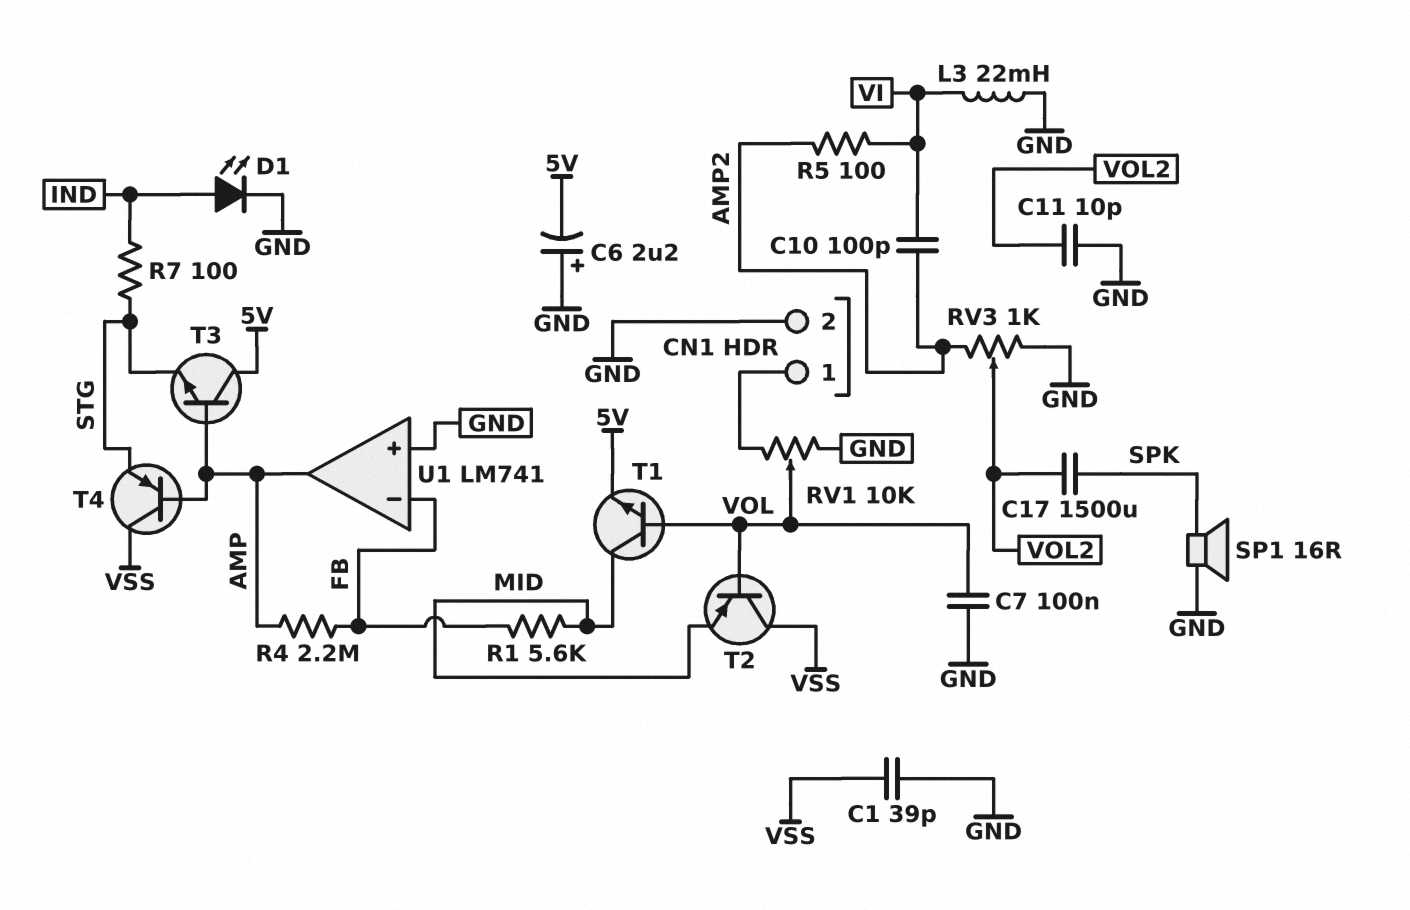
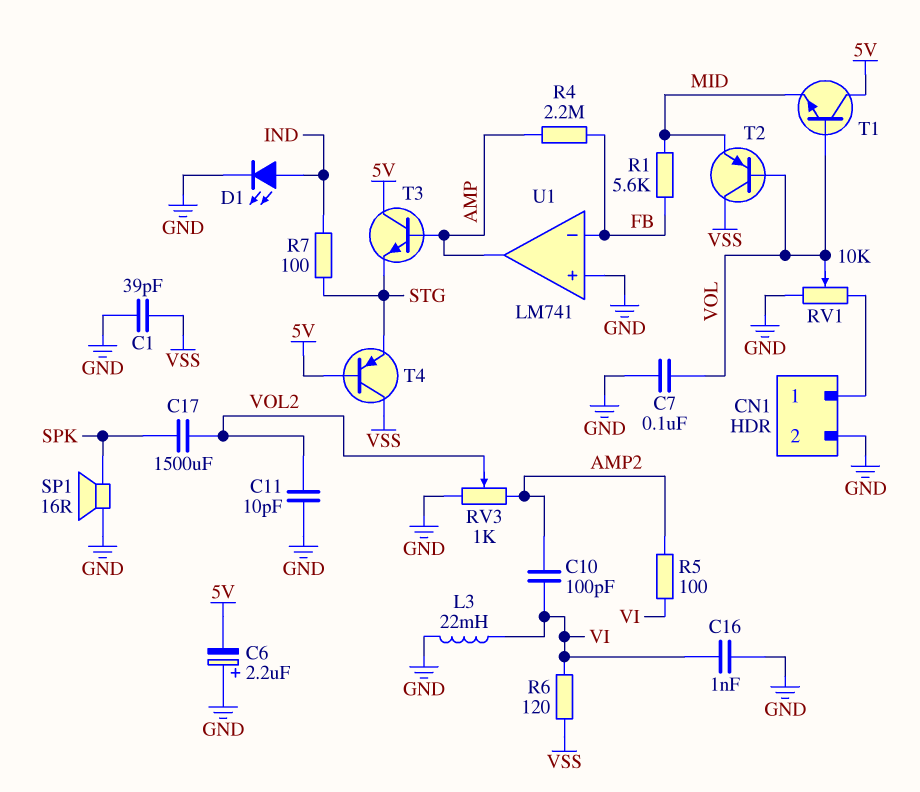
C16: none -> 1nF (GND, VI)
R6: none -> 120 (VI, VSS)
T1: NPN (B VOL, C MID, E 5V) -> NPN (B VOL, C 5V, E MID)
T4: PNP (B AMP, C VSS, E STG) -> PNP (B 5V, C VSS, E STG)

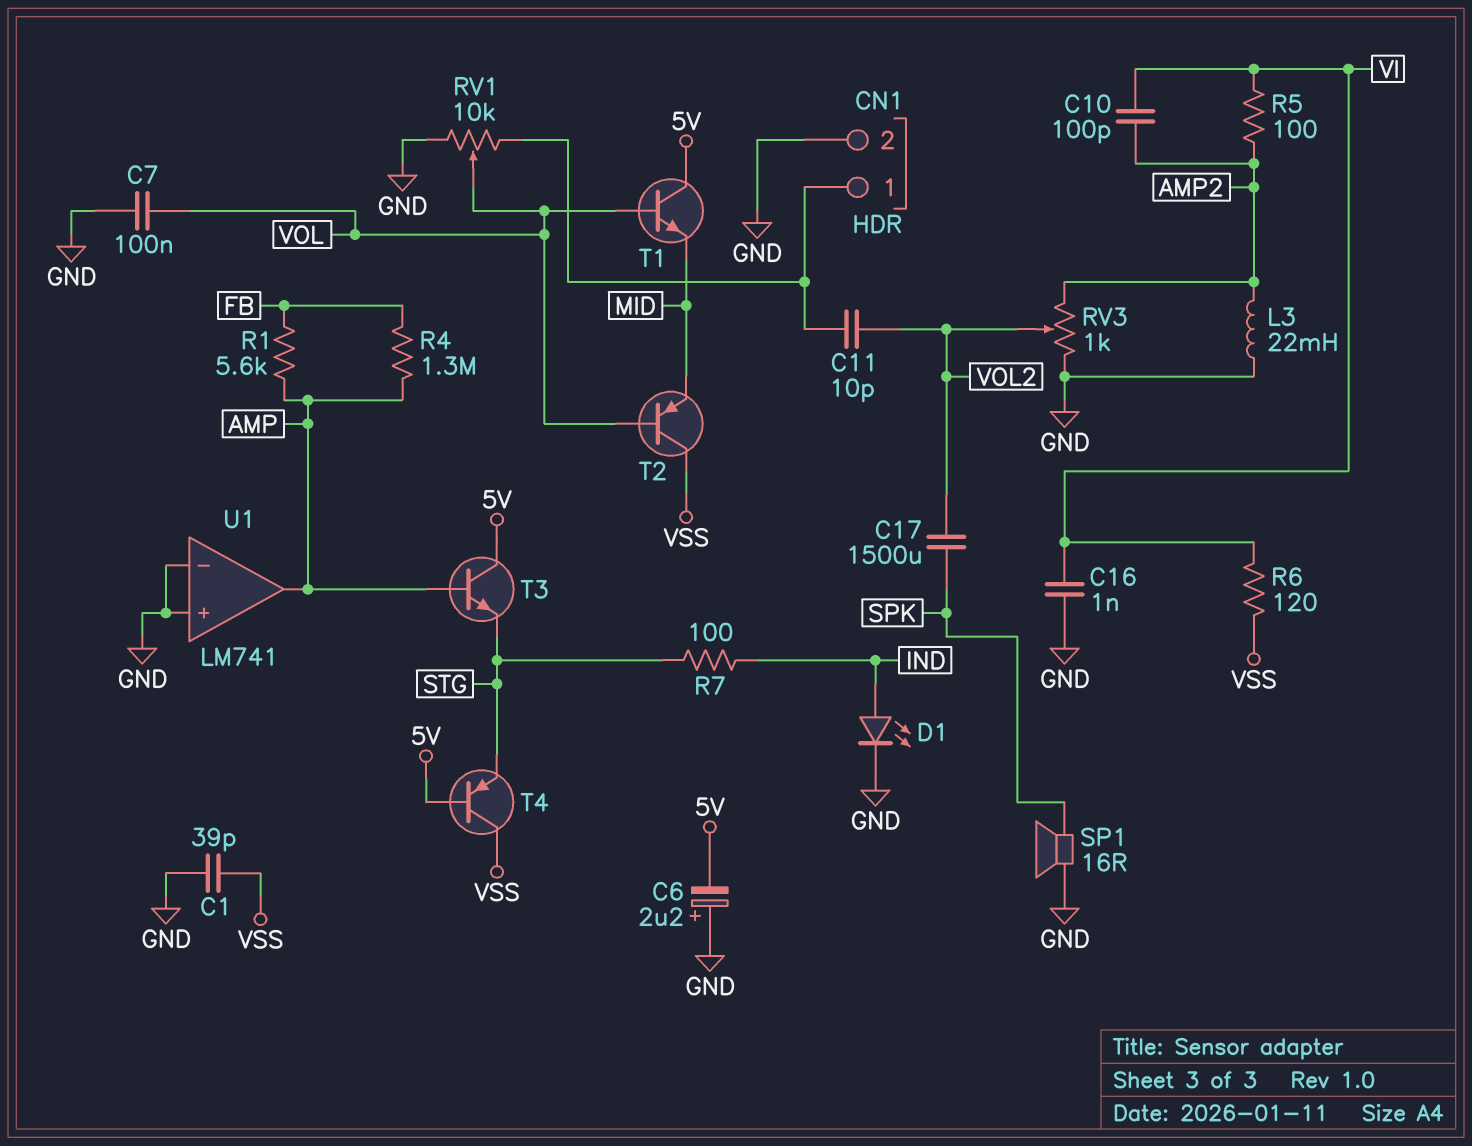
C11: 10pF (GND, VOL2) -> 10pF (CN1/1, VOL2)
L3: 22mH (GND, VI) -> 22mH (AMP2, GND)
R1: 5.6k (FB, MID) -> 5.6k (AMP, FB)
R4: 2.2M (AMP, FB) -> 1.3M (AMP, FB)
U1 pin in-: FB -> GND

